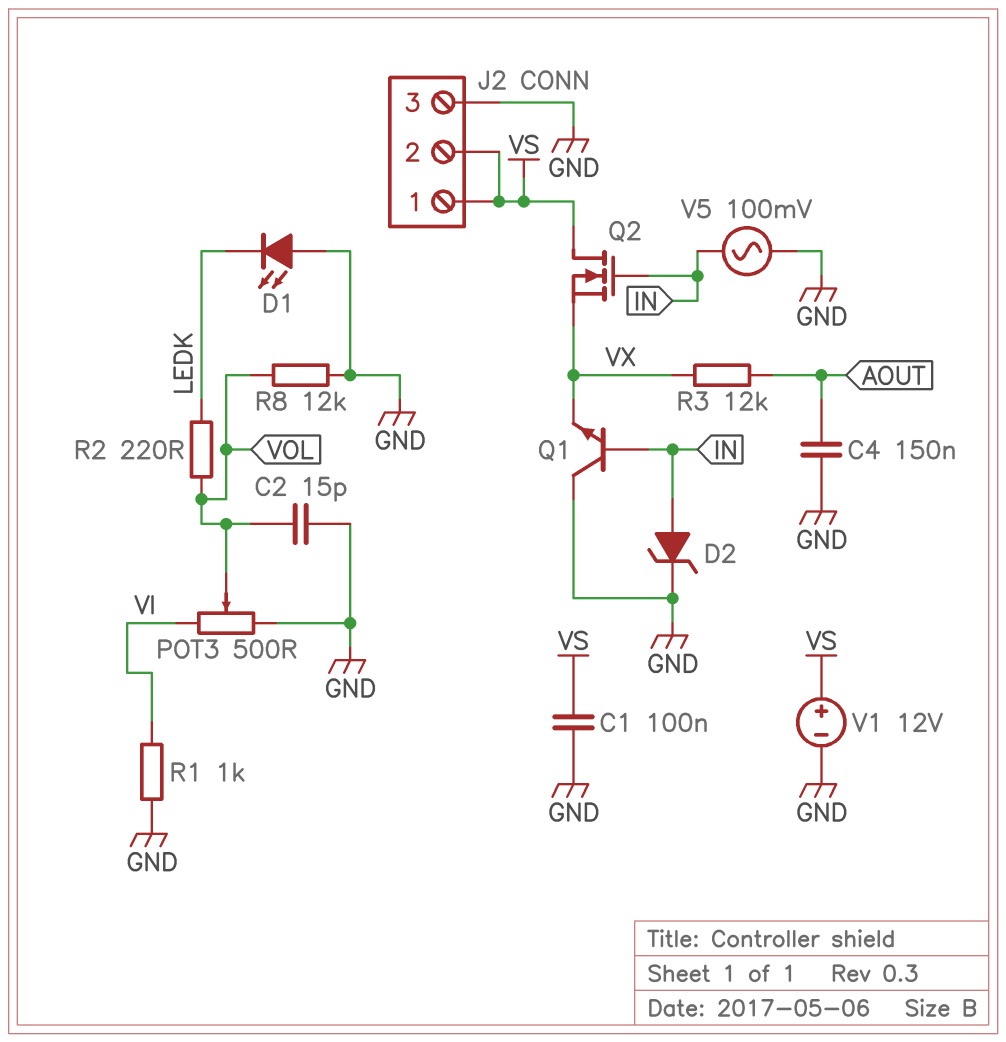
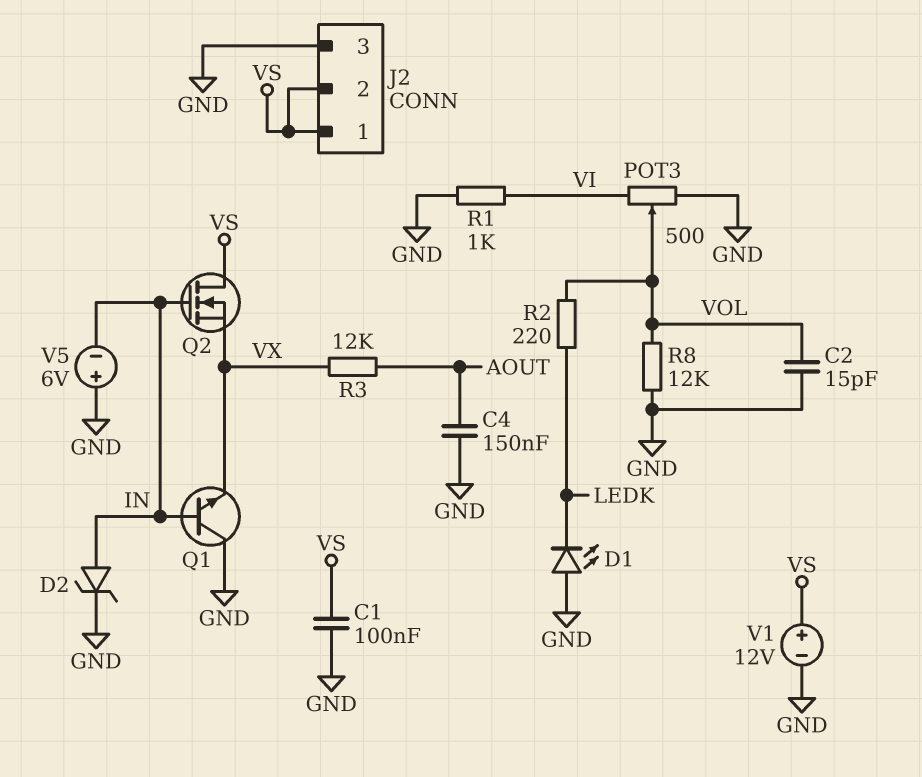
V5: AC 100mV (GND, IN) -> 6V (plus GND, minus IN)

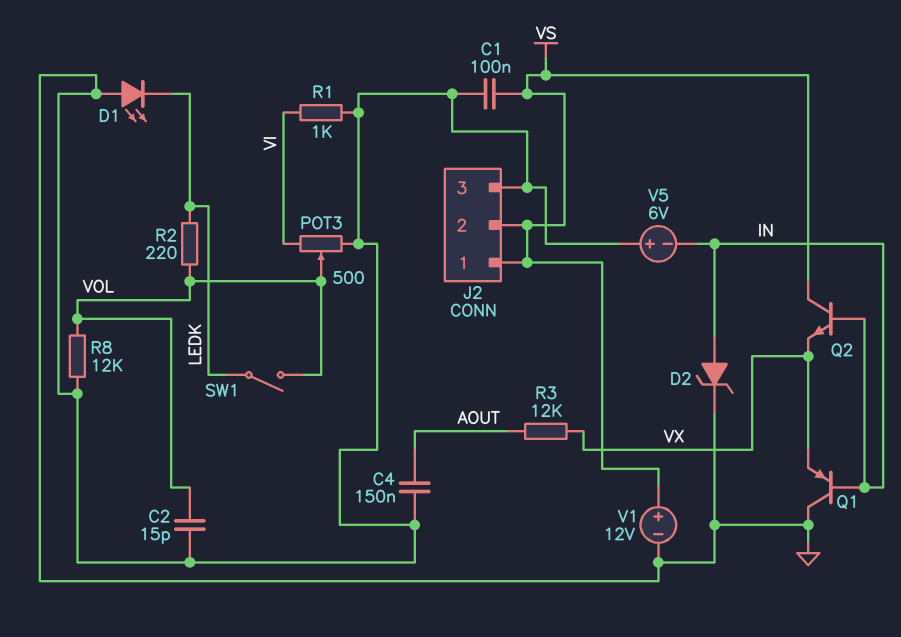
Q1: NPN (B IN, C GND, E VX) -> PNP (B IN, C GND, E VX)
Q2: NMOS (G IN, D VS, S VX) -> NPN (B IN, C VS, E VX)
SW1: none -> switch (LEDK, VOL)

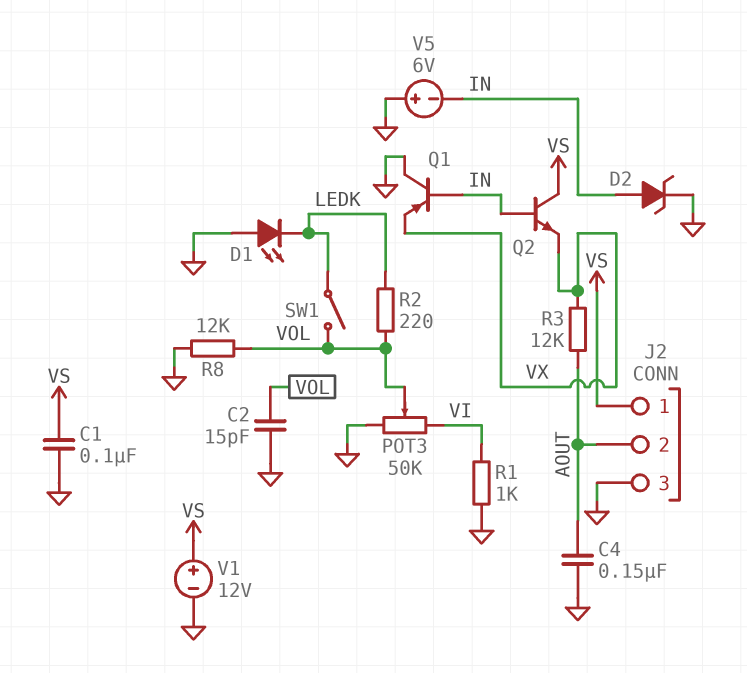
J2 pin 2: VS -> AOUT
POT3: 500 (GND, VI, wiper VOL) -> 50k (GND, VI, wiper VOL)

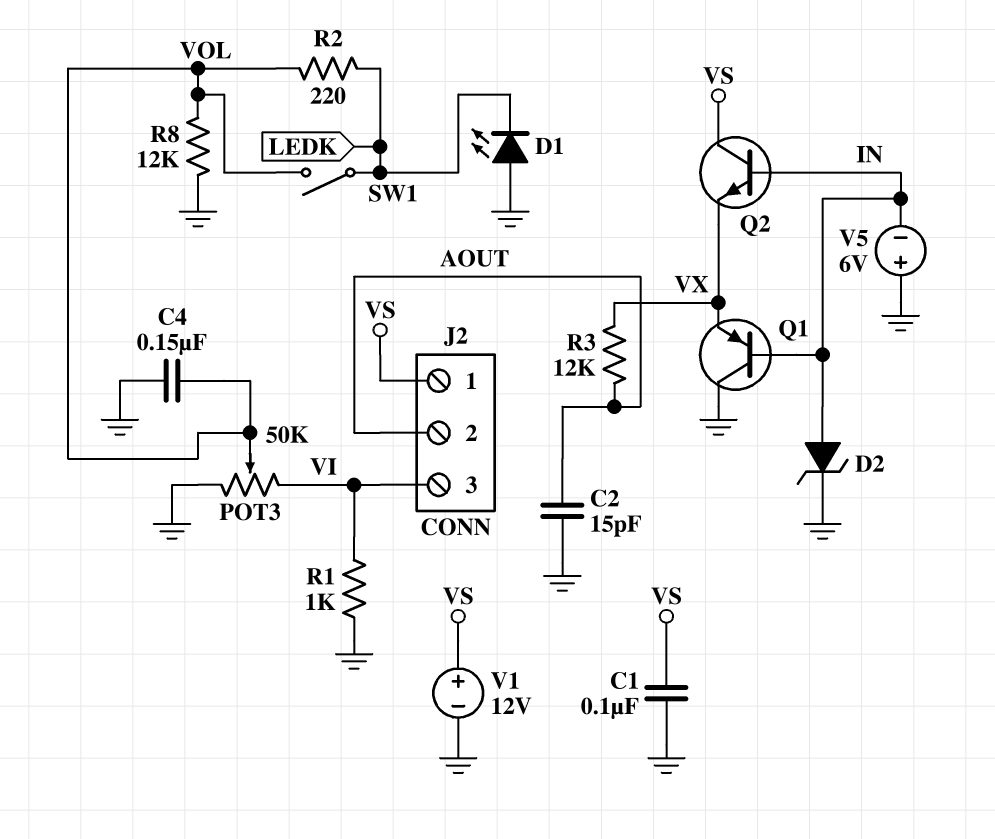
C2: 15pF (GND, VOL) -> 15pF (AOUT, GND)
C4: 150nF (AOUT, GND) -> 150nF (GND, VOL)
J2 pin 3: GND -> VI

